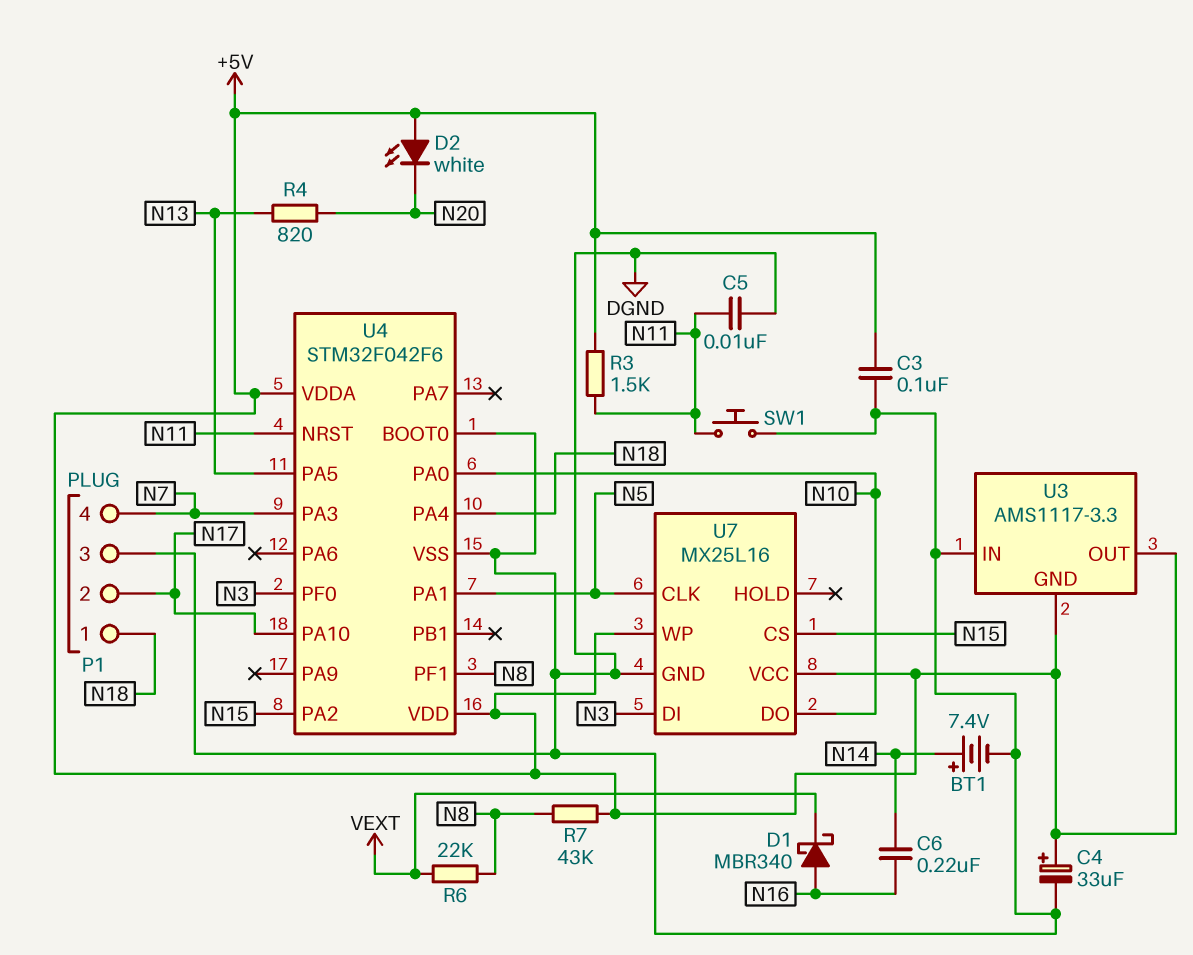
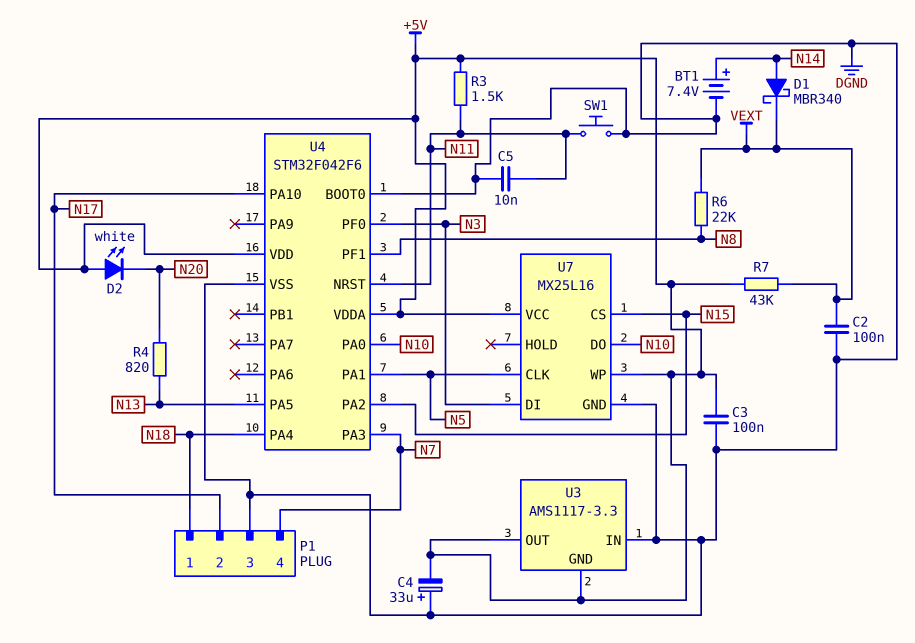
C2: none -> 100nF (DGND, VEXT)
C4: 33uF (plus +5V, minus DGND) -> 33uF (plus DGND, minus +5V)
C6: 220nF (N14, N16) -> none
D1: schottky MBR340 (A N16, K VEXT) -> schottky MBR340 (A N14, K VEXT)
R7: 43k (+5V, N8) -> 43k (+5V, VEXT)

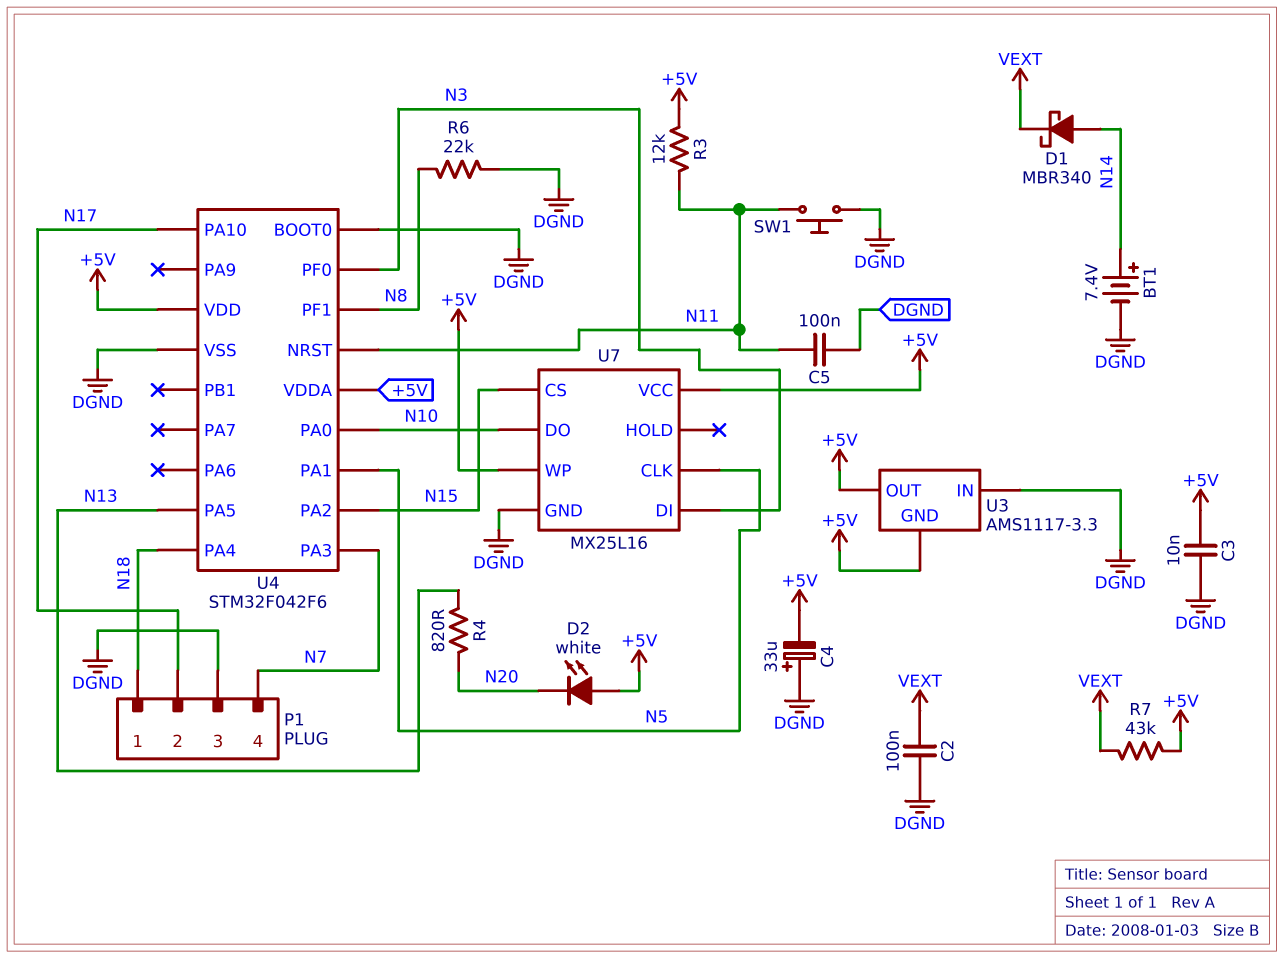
C3: 100nF (+5V, DGND) -> 10nF (+5V, DGND)
C5: 10nF (DGND, N11) -> 100nF (DGND, N11)
R3: 1.5k (+5V, N11) -> 12k (+5V, N11)
R6: 22k (N8, VEXT) -> 22k (DGND, N8)

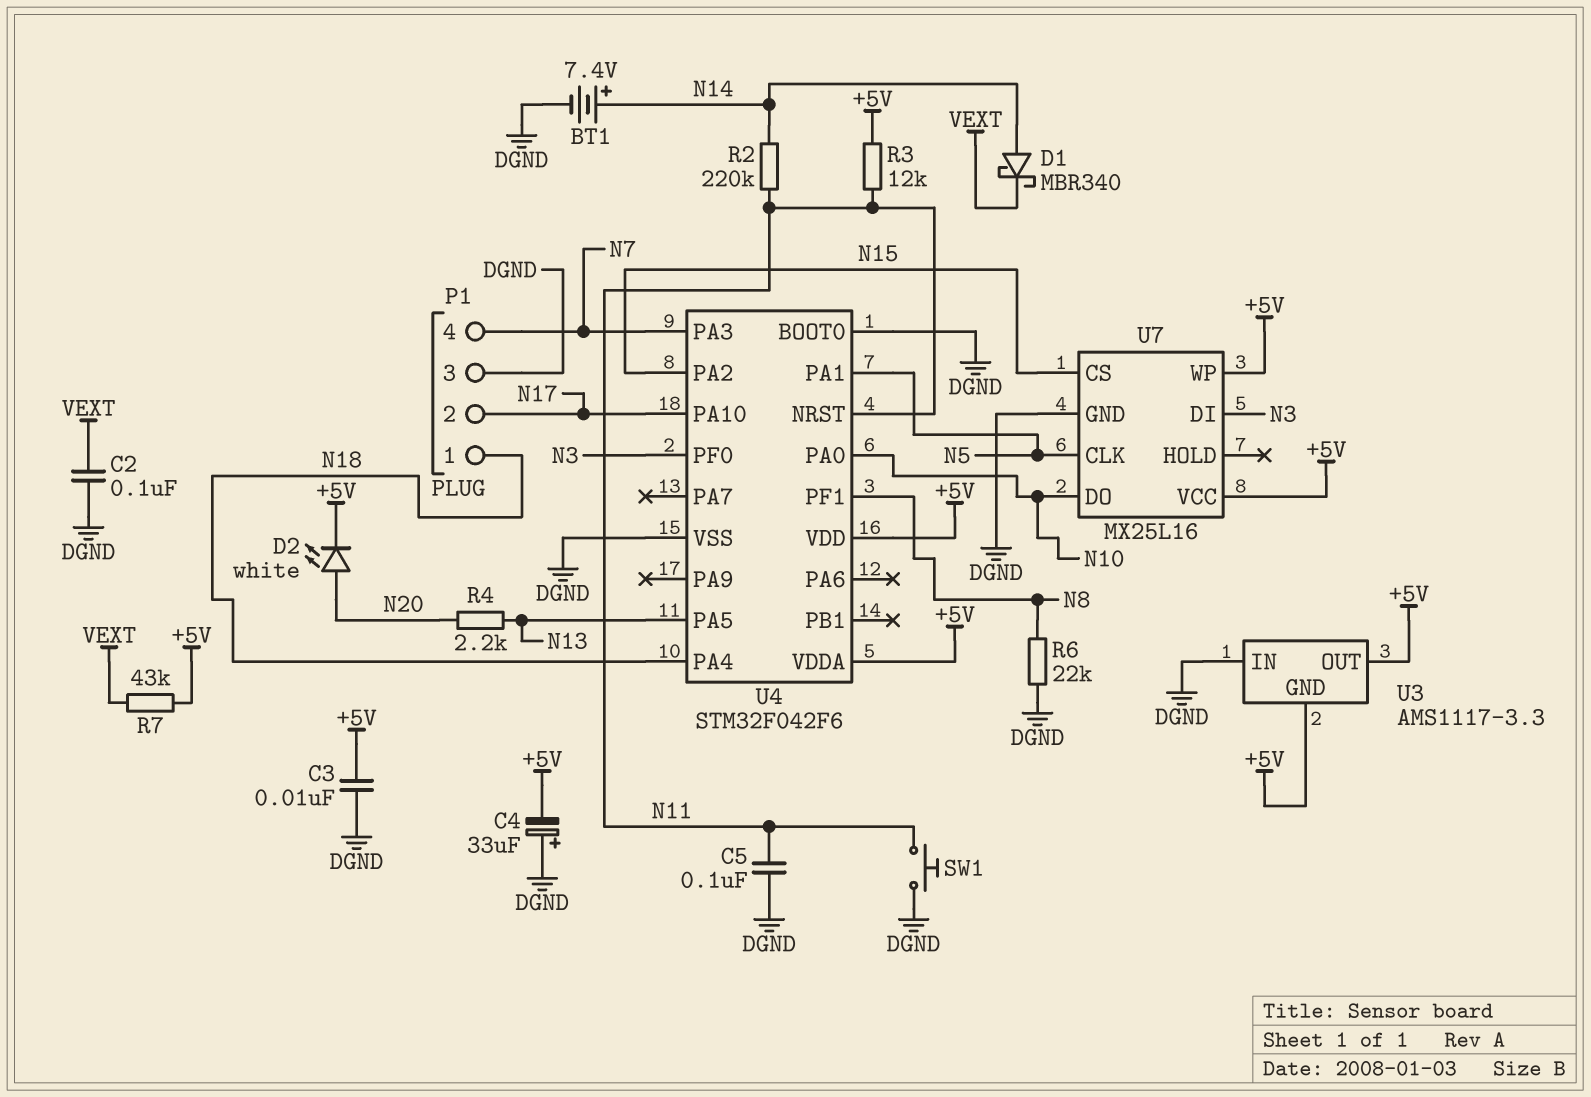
D2: LED white (A +5V, K N20) -> LED white (A N20, K +5V)
R2: none -> 220k (N11, N14)
R4: 820 (N13, N20) -> 2.2k (N13, N20)

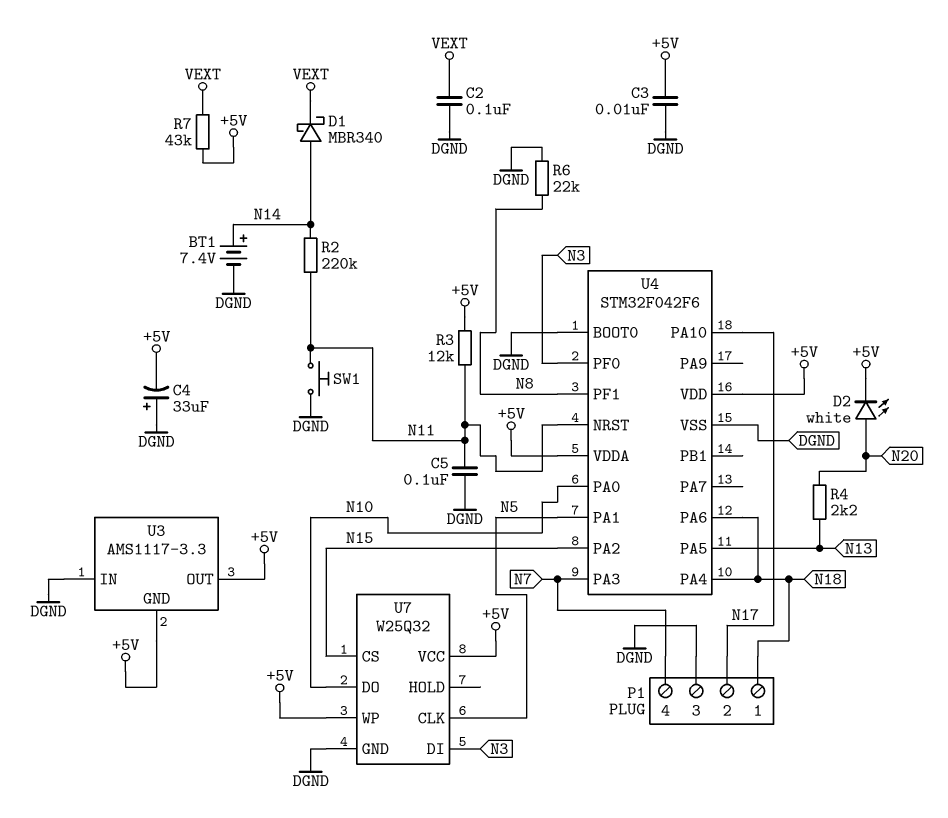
U4 pin PA6: none -> N18
U7: MX25L16 -> W25Q32

